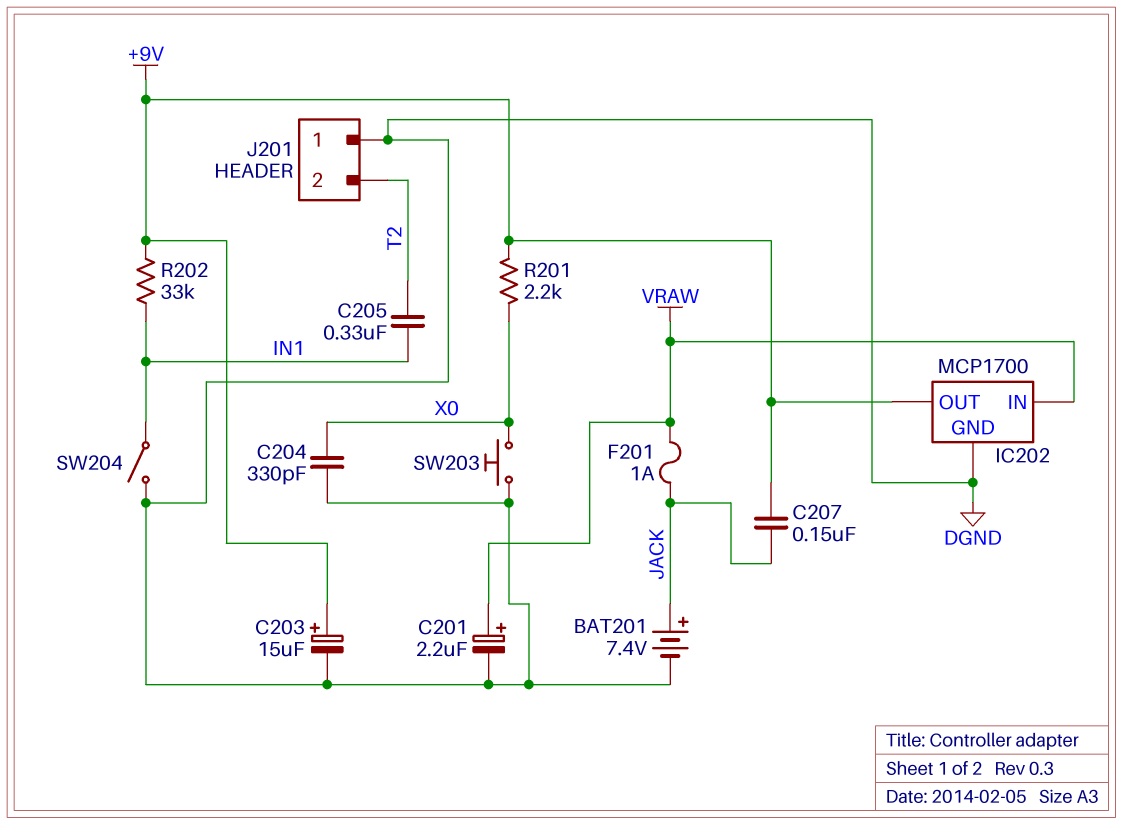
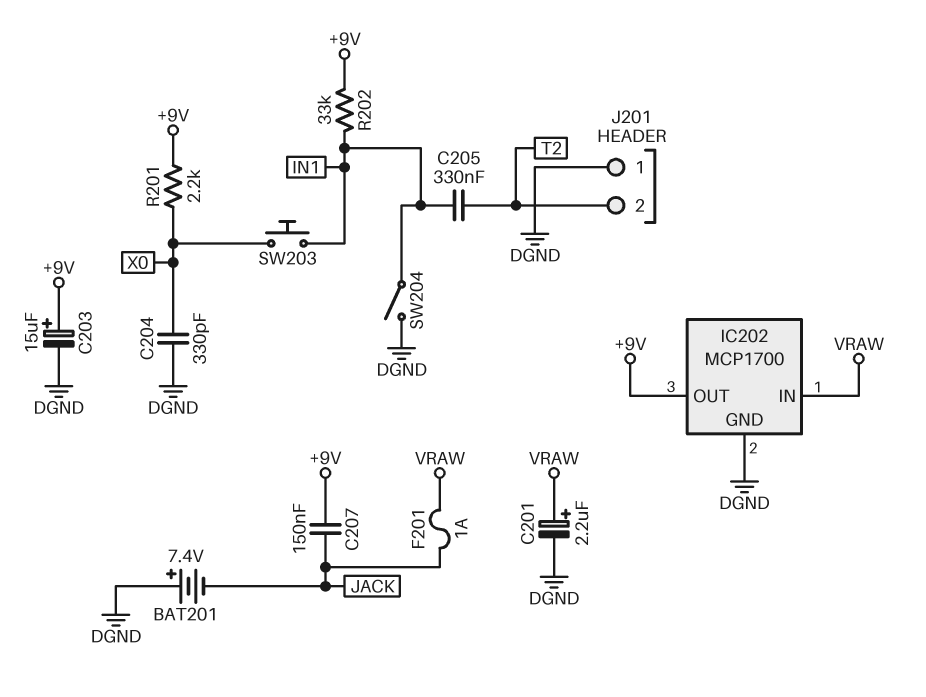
BAT201: 7.4V (plus JACK, minus DGND) -> 7.4V (plus DGND, minus JACK)
SW203: button (DGND, X0) -> button (IN1, X0)

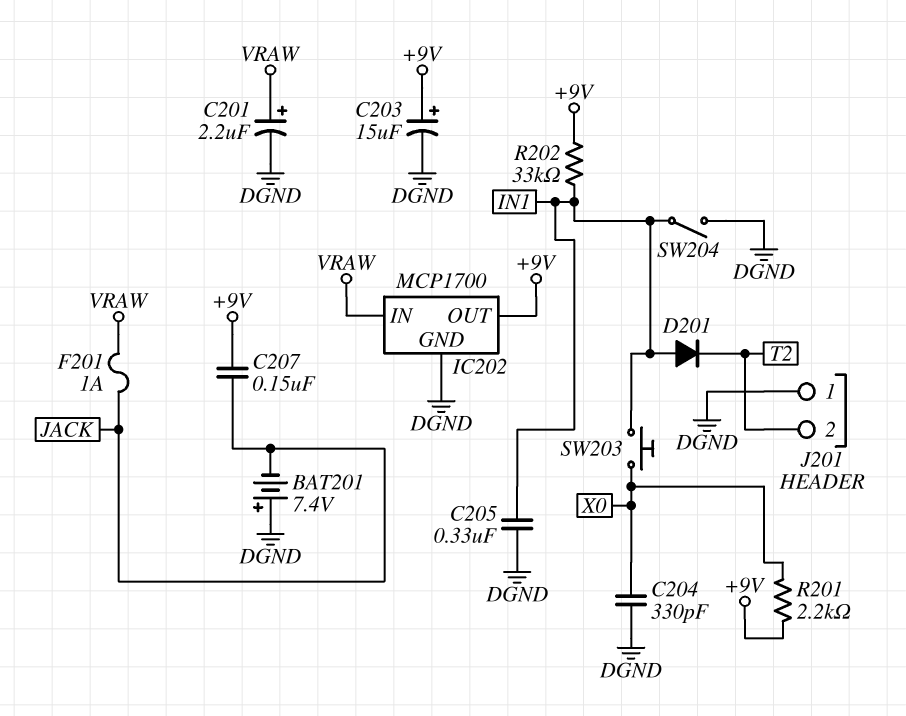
C205: 330nF (IN1, T2) -> 330nF (DGND, IN1)
D201: none -> diode (A IN1, K T2)

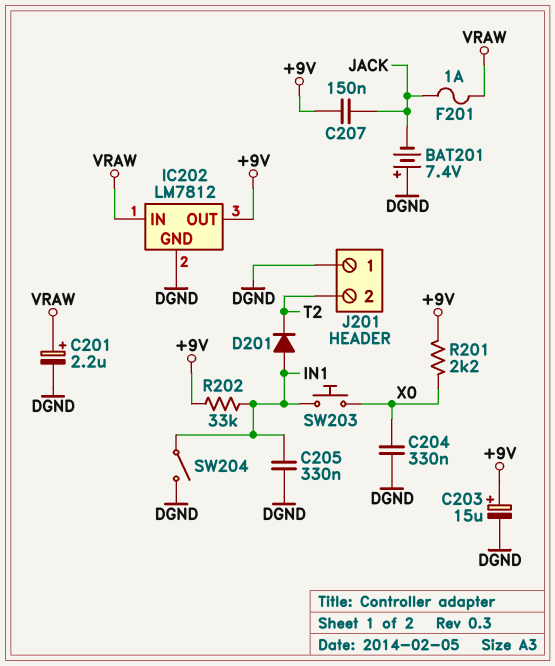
C204: 330pF (DGND, X0) -> 330nF (DGND, X0)
IC202: MCP1700 -> LM7812

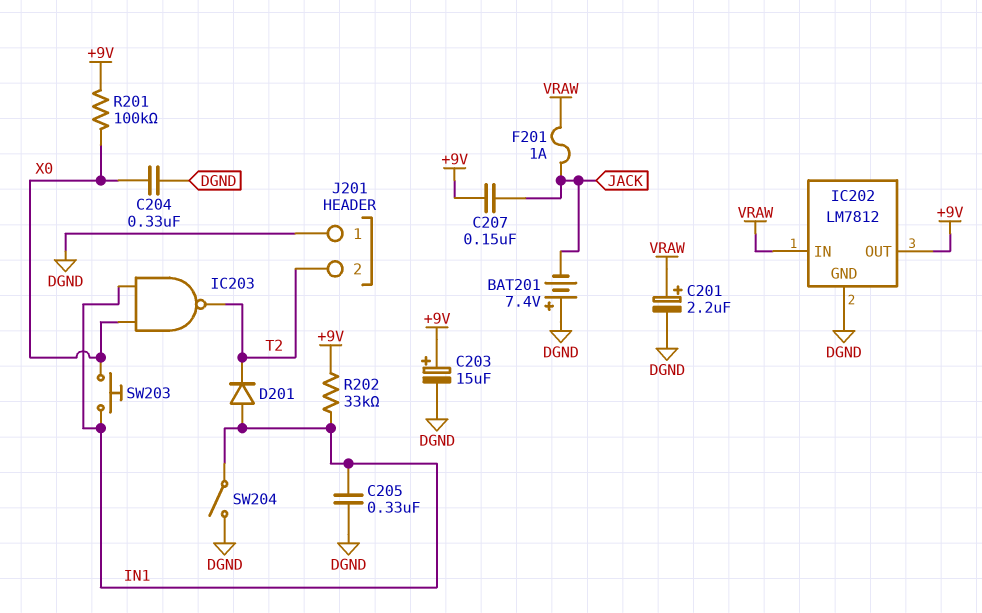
IC203: none -> NAND (in IN1, in X0, out T2)
R201: 2.2k (+9V, X0) -> 100k (+9V, X0)

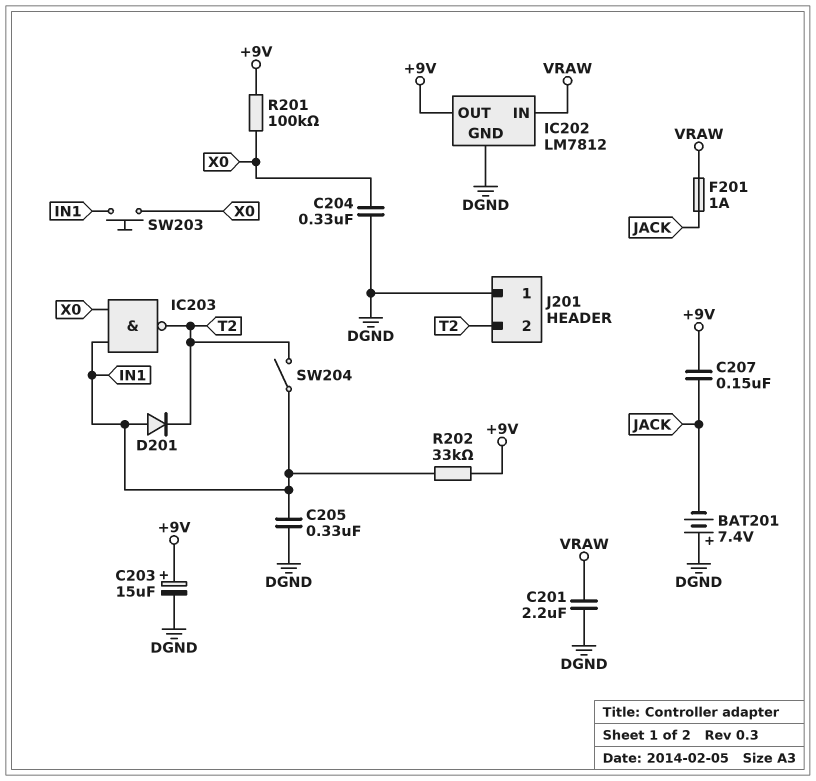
C201: 2.2uF (plus VRAW, minus DGND) -> 2.2uF (DGND, VRAW)
SW204: switch (DGND, IN1) -> switch (IN1, T2)

